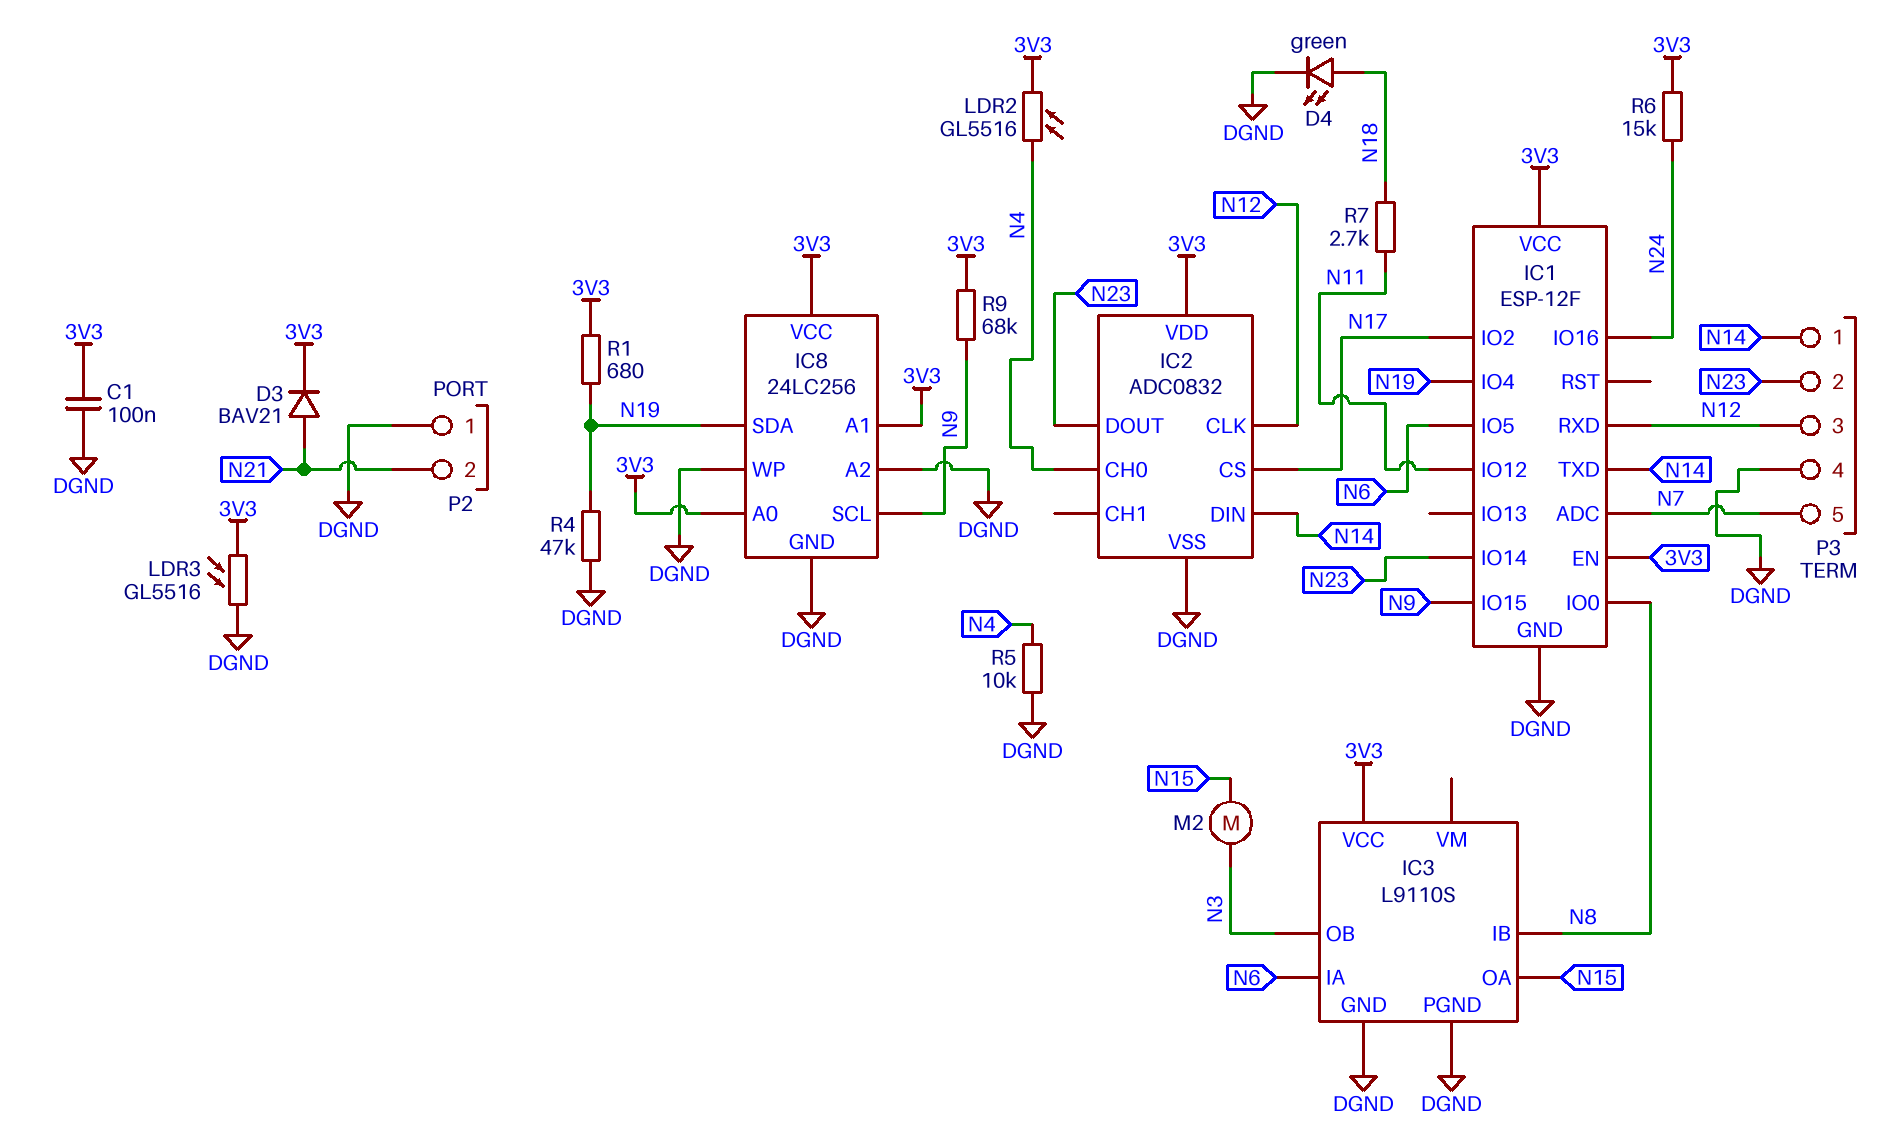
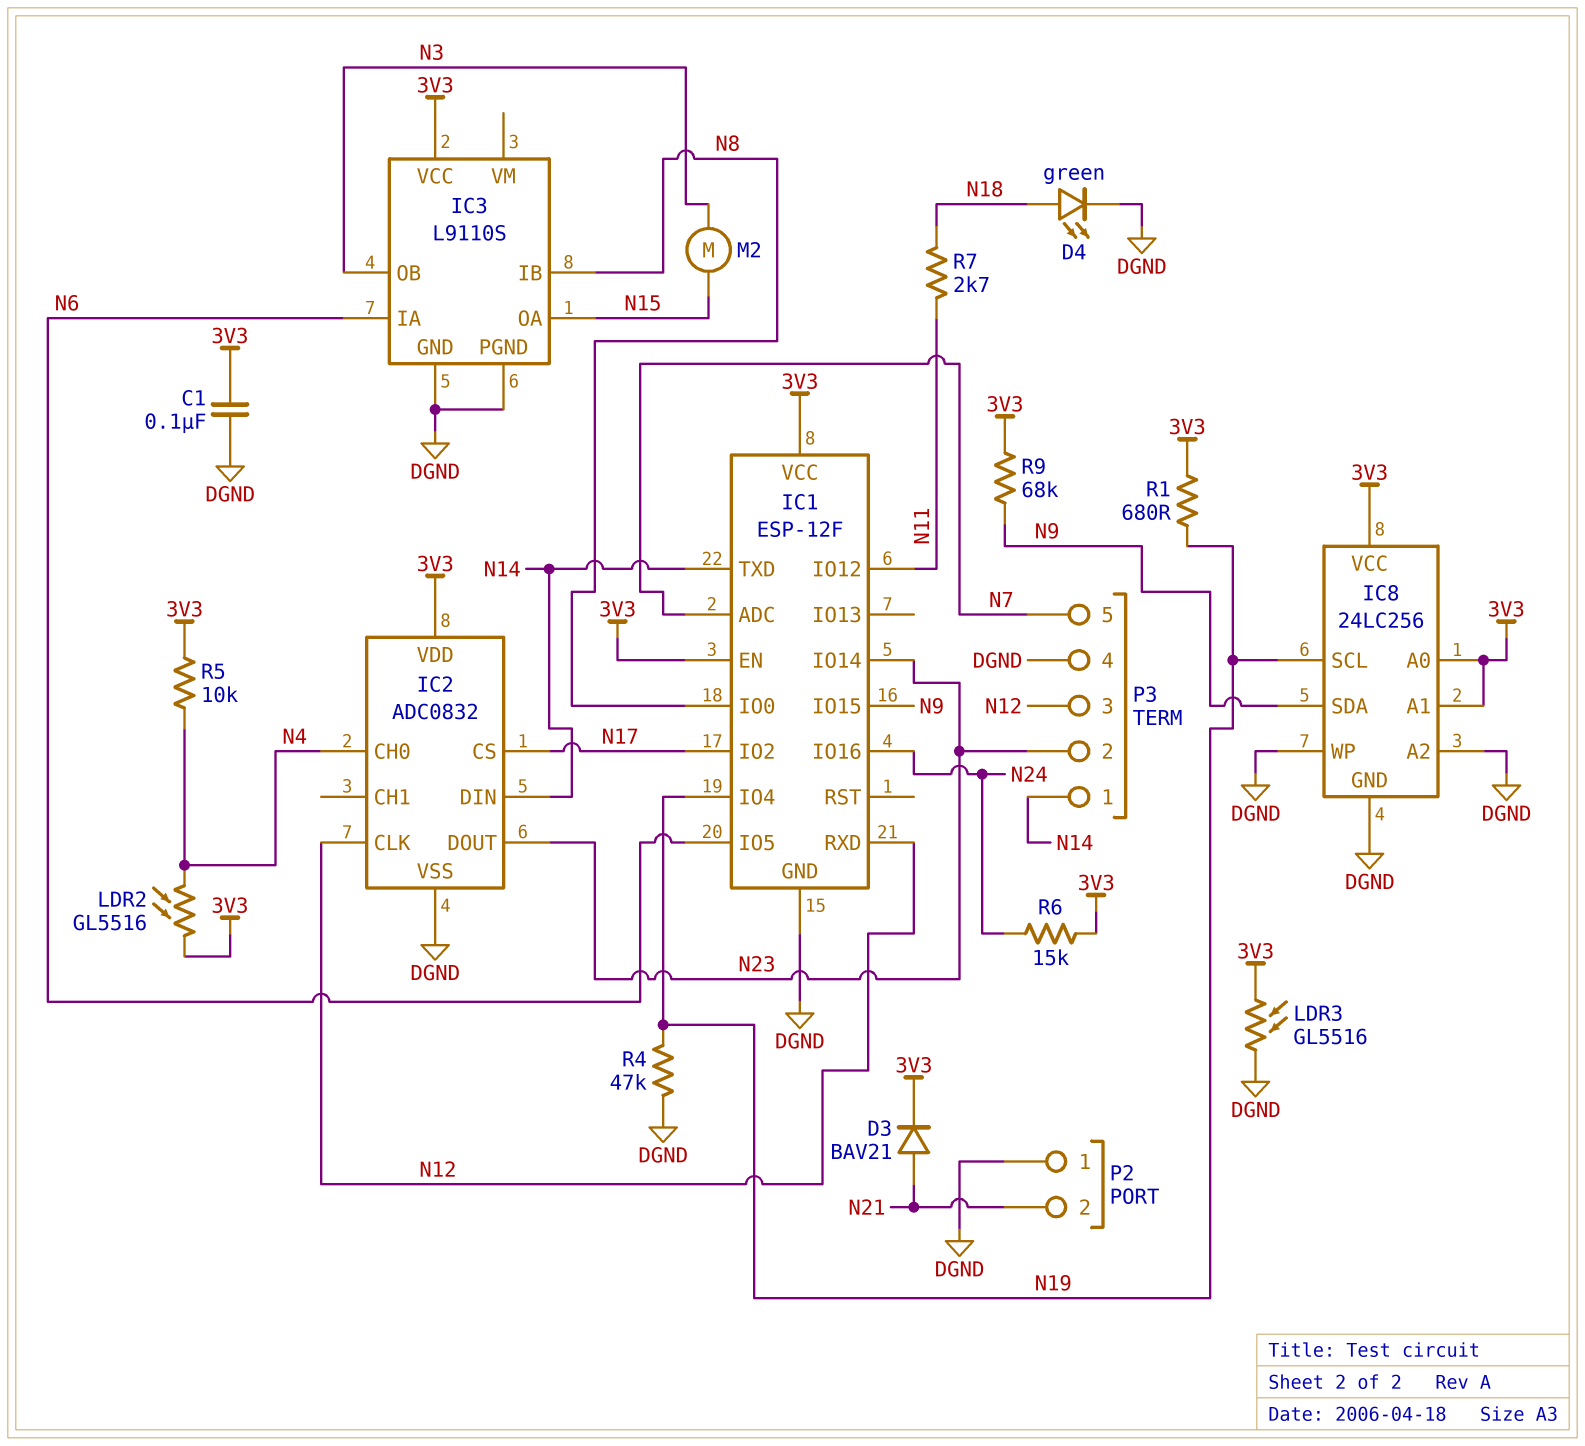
IC8 pin SCL: N9 -> N19
IC8 pin SDA: N19 -> N9
R5: 10k (DGND, N4) -> 10k (3V3, N4)

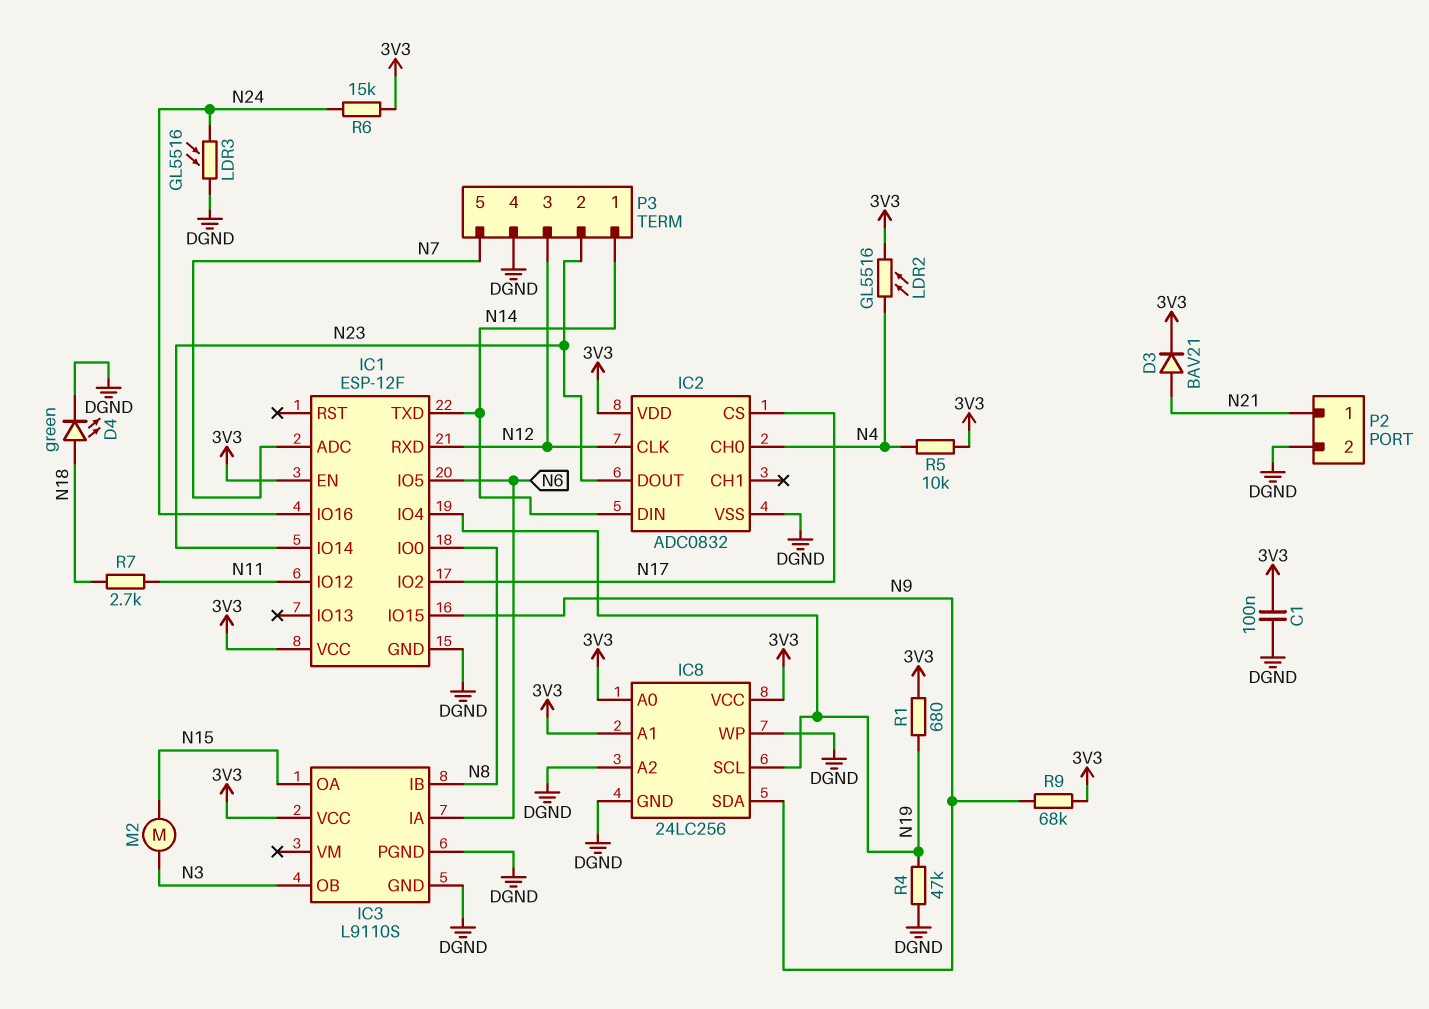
LDR3: GL5516 (3V3, DGND) -> GL5516 (DGND, N24)
P2 pin 1: DGND -> N21
P2 pin 2: N21 -> DGND

